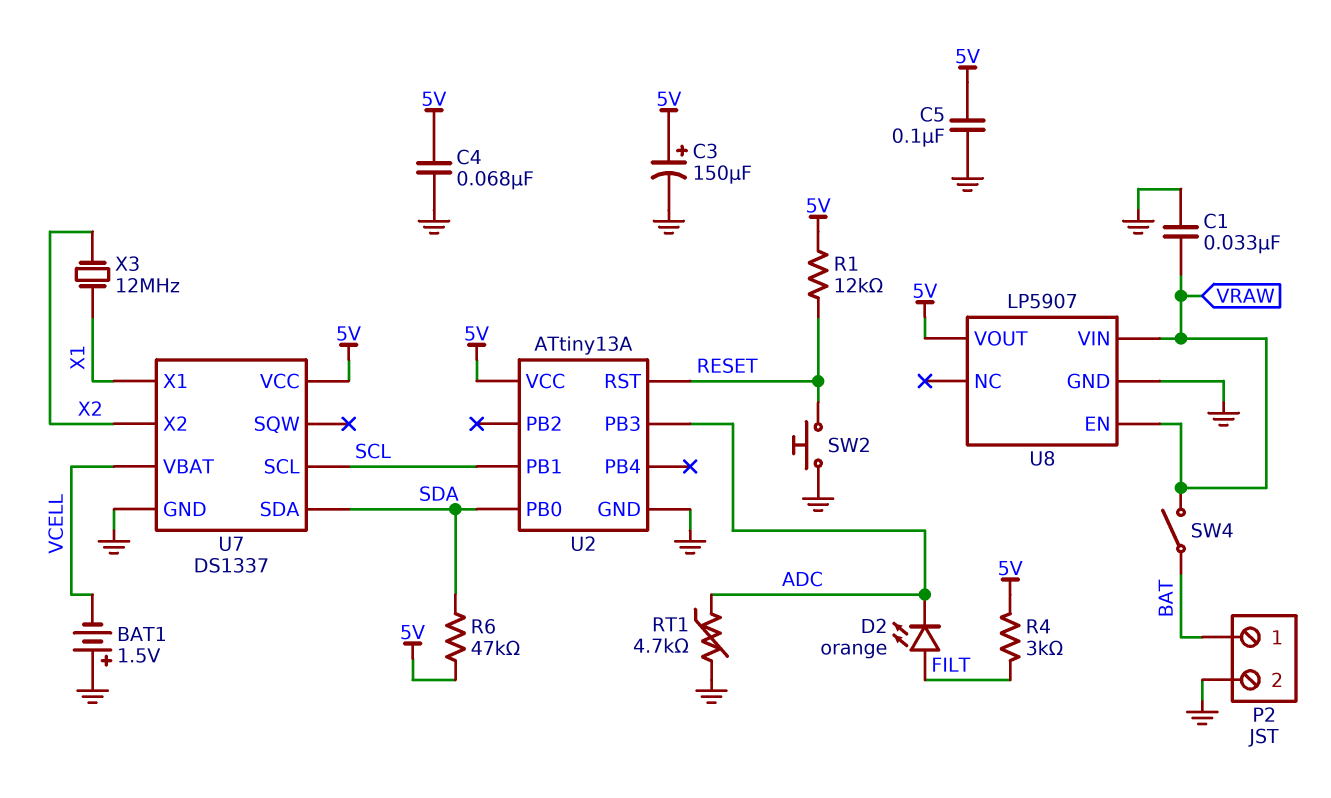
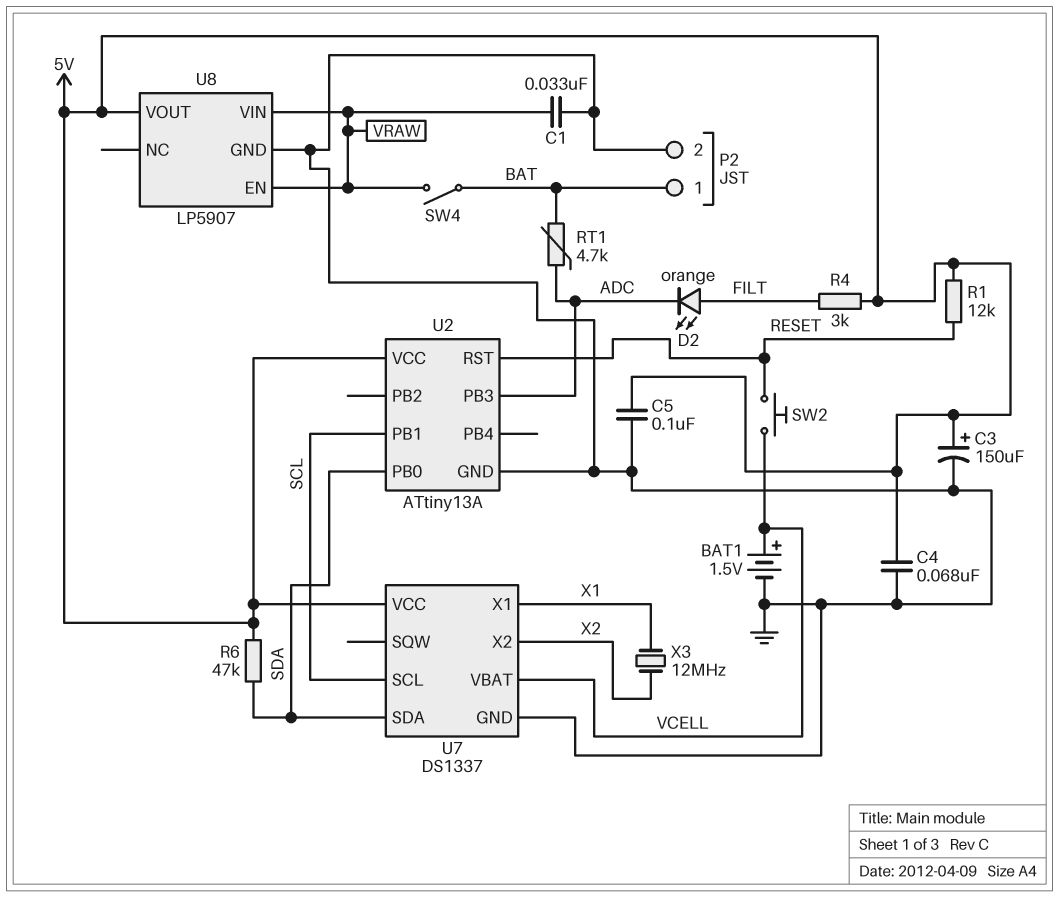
BAT1: 1.5V (plus GND, minus VCELL) -> 1.5V (plus VCELL, minus GND)
RT1: 4.7k (ADC, GND) -> 4.7k (ADC, BAT)
SW2: button (GND, RESET) -> button (RESET, VCELL)

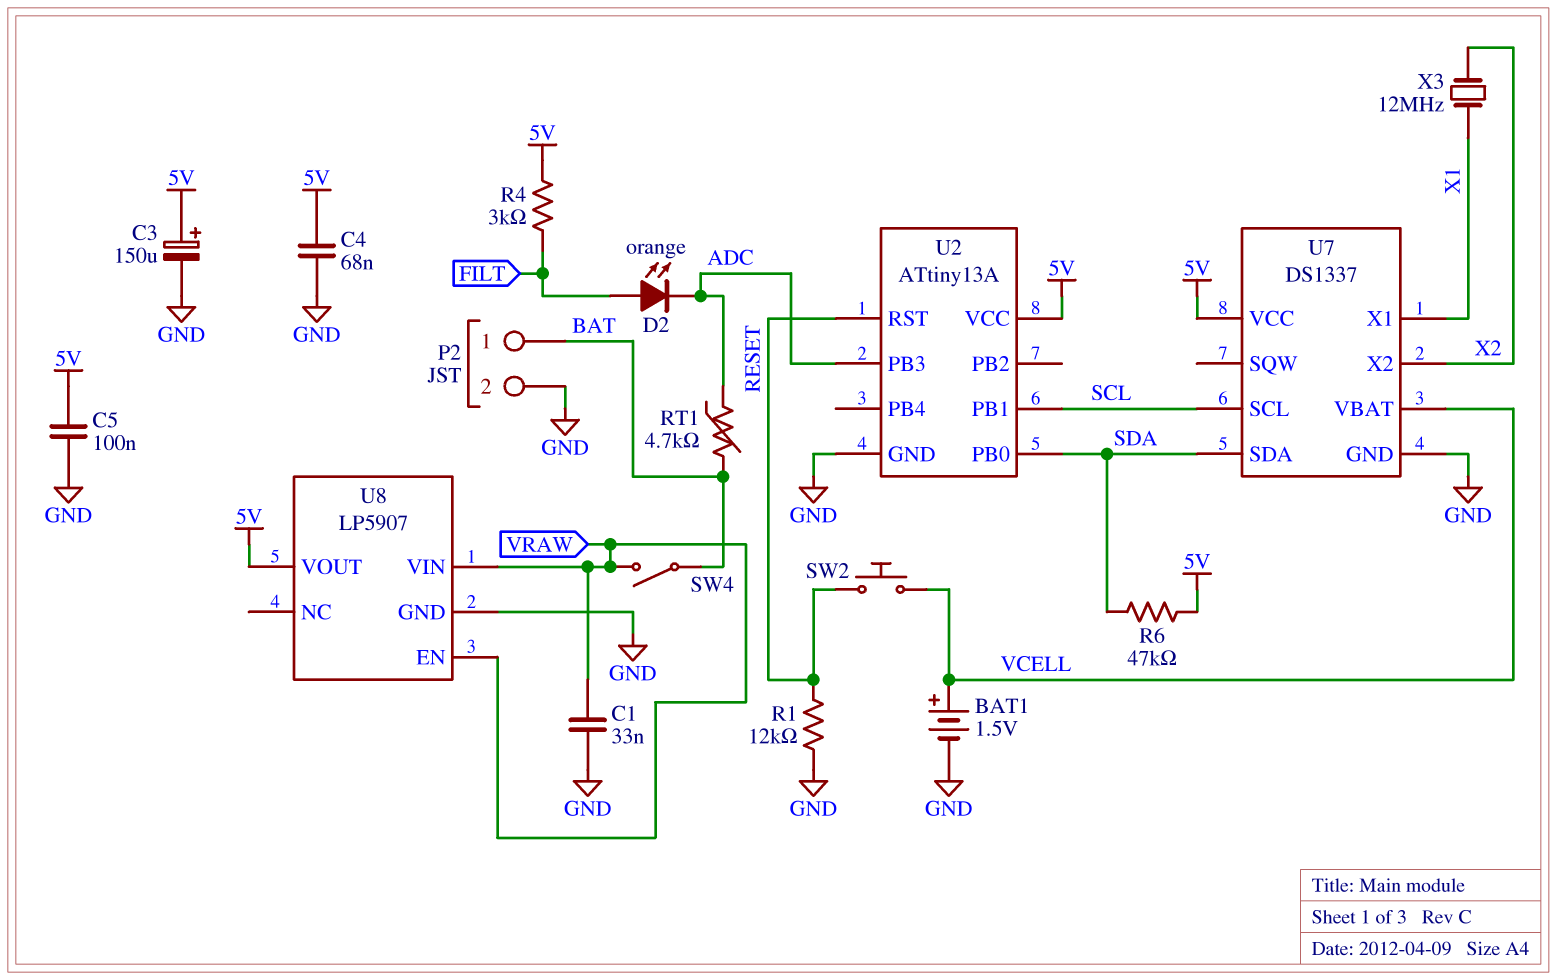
R1: 12k (5V, RESET) -> 12k (GND, RESET)

